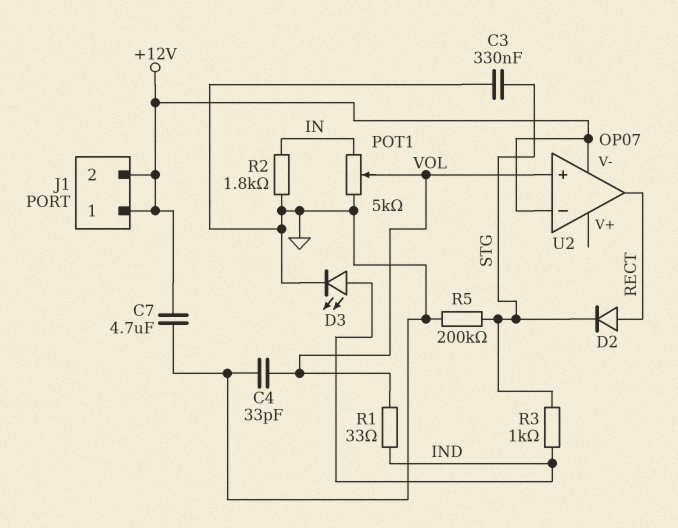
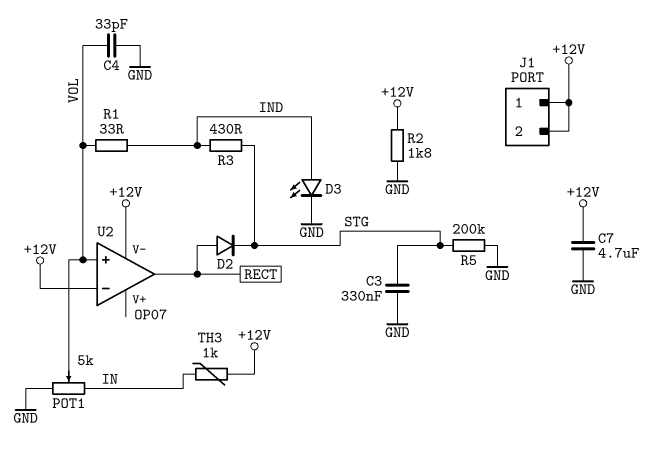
R2: 1.8k (GND, IN) -> 1.8k (+12V, GND)
R3: 1k (IND, STG) -> 430 (IND, STG)
TH3: none -> 1k (+12V, IN)

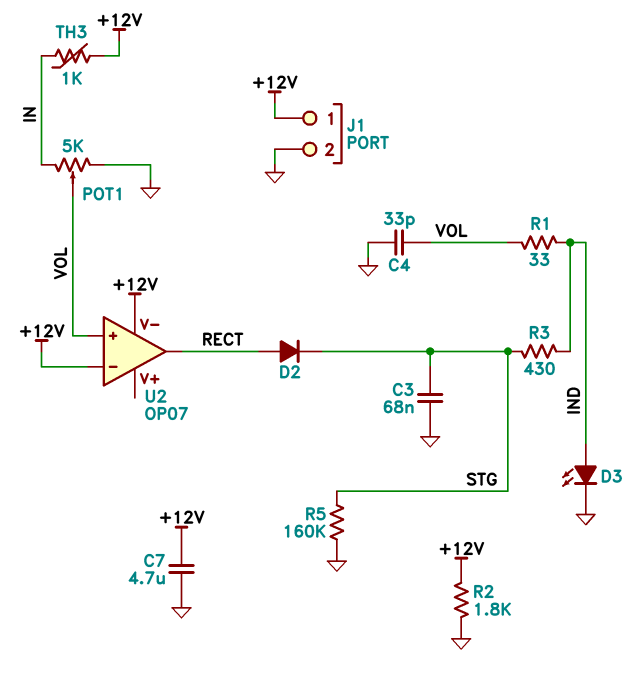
C3: 330nF (GND, STG) -> 68nF (GND, STG)
J1 pin 2: +12V -> GND
R5: 200k (GND, STG) -> 160k (GND, STG)

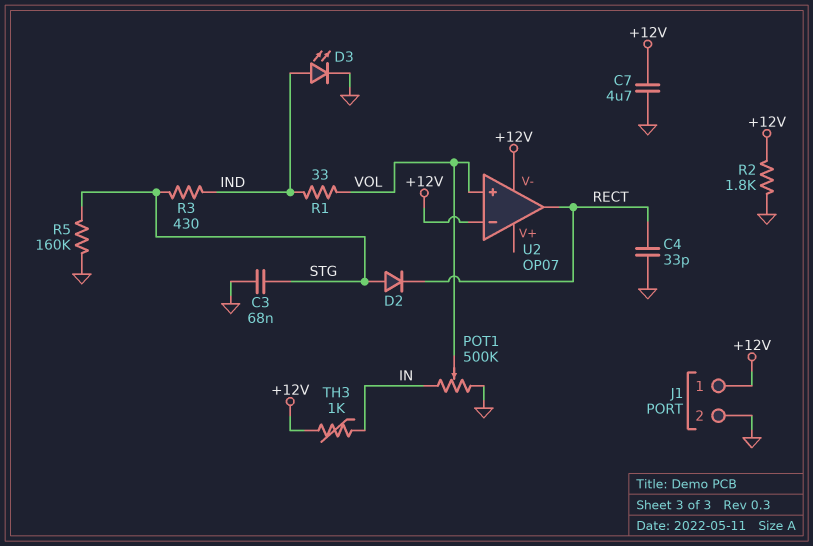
C4: 33pF (GND, VOL) -> 33pF (GND, RECT)
D2: diode (A RECT, K STG) -> diode (A STG, K RECT)
POT1: 5k (GND, IN, wiper VOL) -> 500k (GND, IN, wiper VOL)

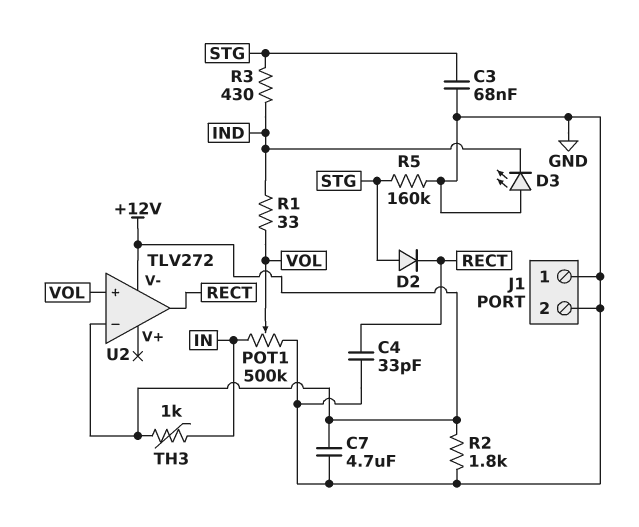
D3: LED (A IND, K GND) -> LED (A GND, K IND)
J1 pin 1: +12V -> GND
U2: OP07 -> TLV272

